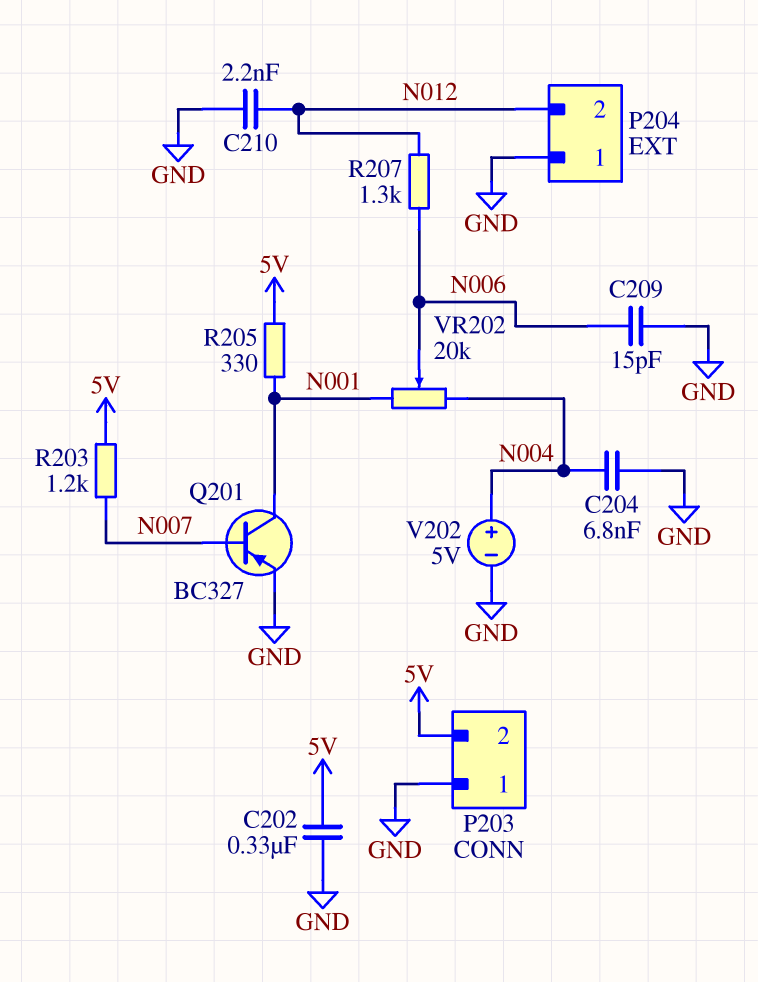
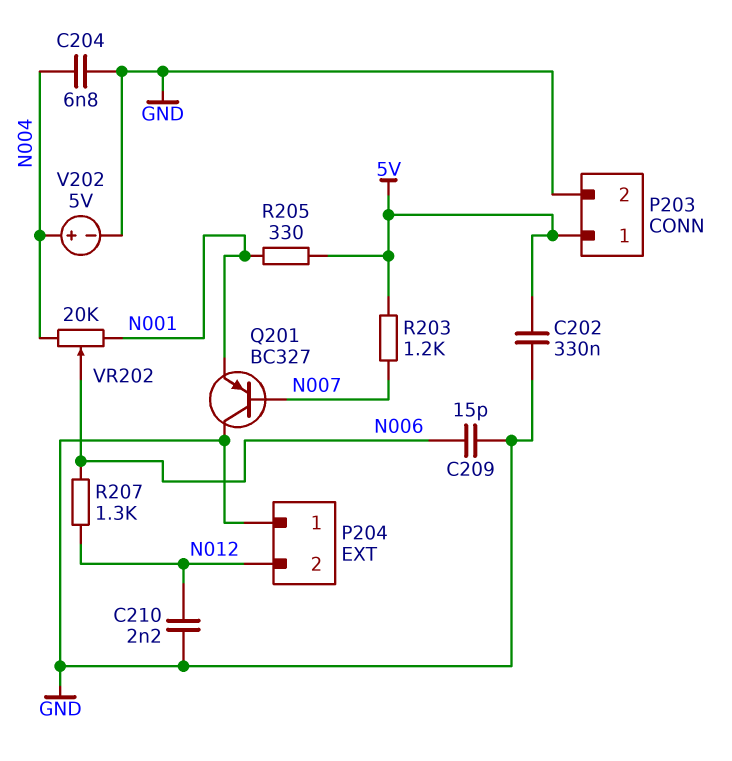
P203 pin 1: GND -> 5V
P203 pin 2: 5V -> GND
Q201: PNP BC327 (B N007, C N001, E GND) -> PNP BC327 (B N007, C GND, E N001)

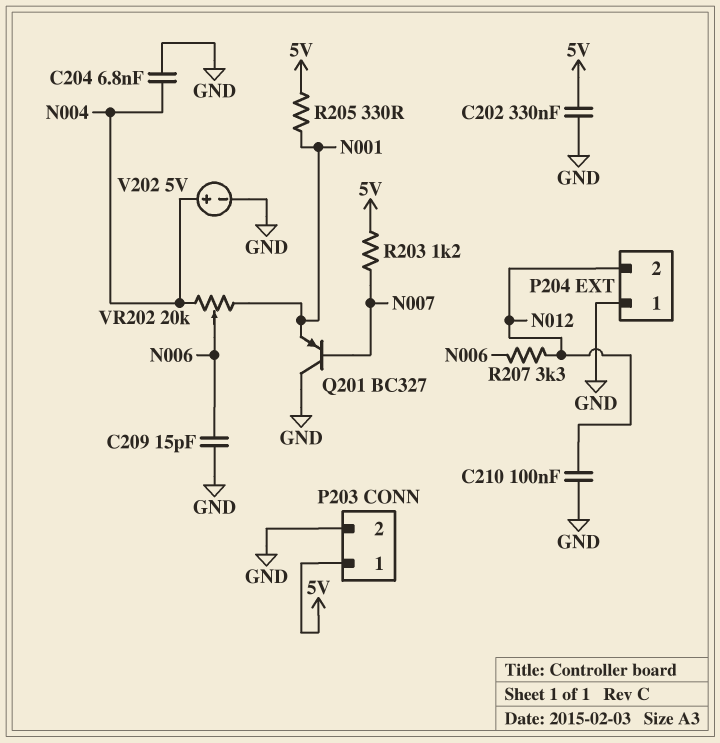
C210: 2.2nF (GND, N012) -> 100nF (GND, N012)
R207: 1.3k (N006, N012) -> 3.3k (N006, N012)

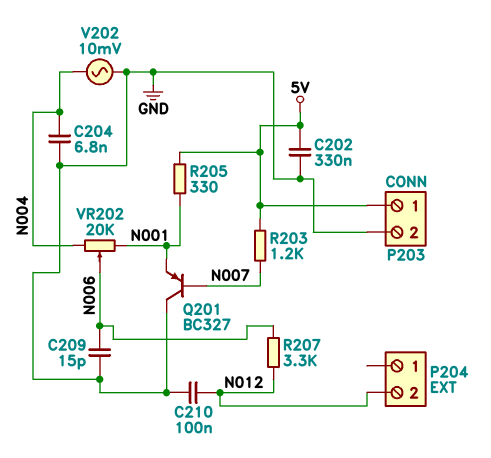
P204 pin 1: GND -> none
V202: 5V (plus N004, minus GND) -> AC 10mV (GND, N004)

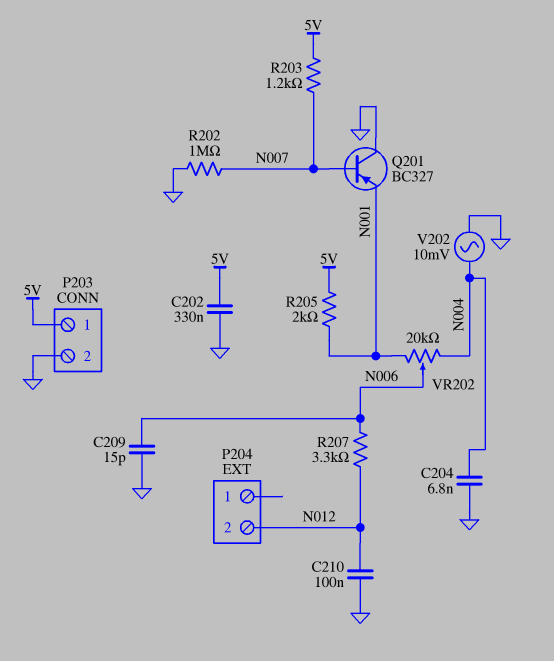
R202: none -> 1M (GND, N007)
R205: 330 (5V, N001) -> 2k (5V, N001)

